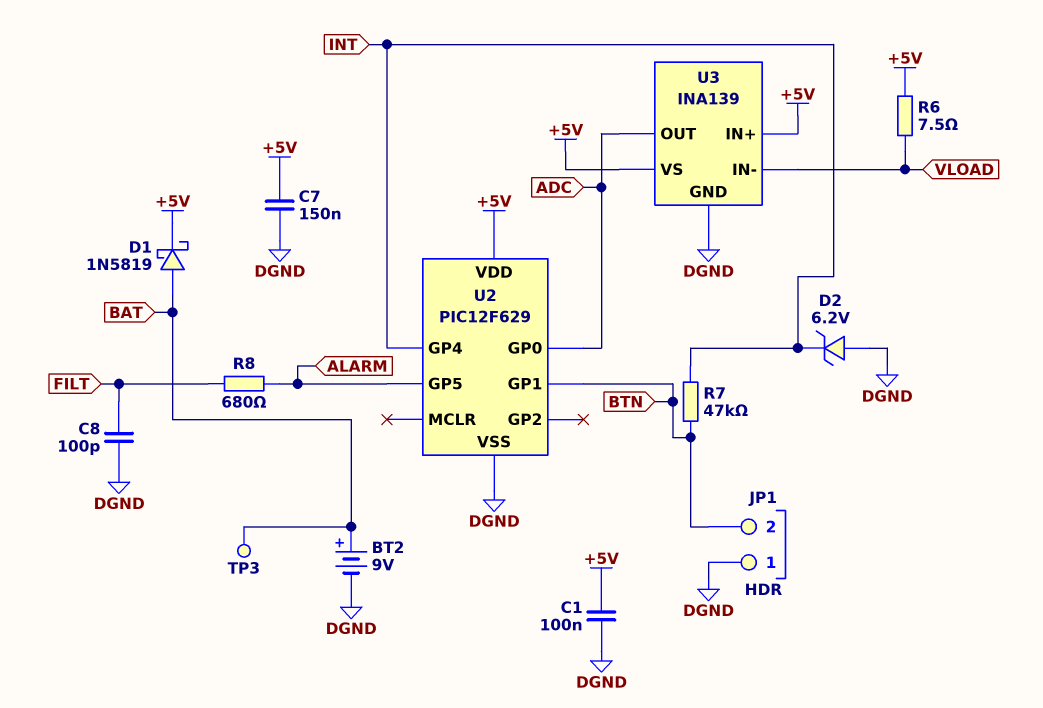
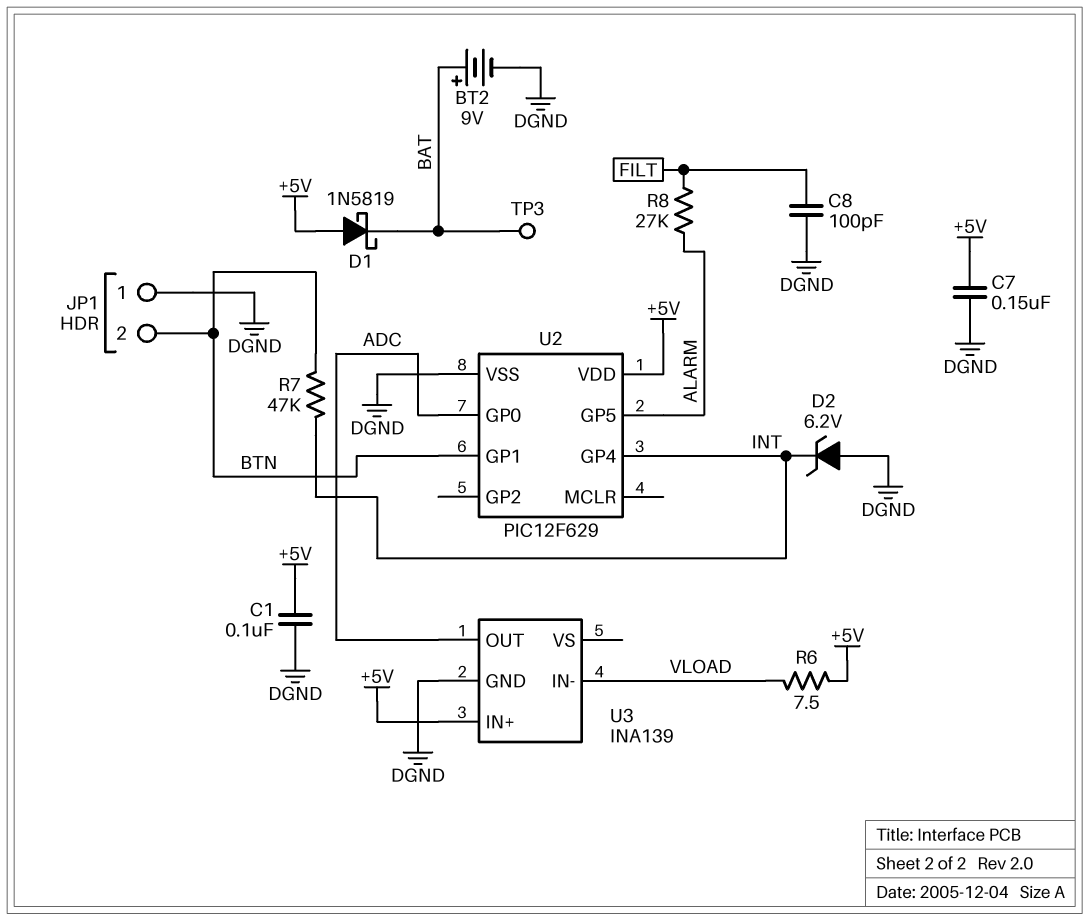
D1: schottky 1N5819 (A BAT, K +5V) -> schottky 1N5819 (A +5V, K BAT)
R8: 680 (ALARM, FILT) -> 27k (ALARM, FILT)
U3 pin VS: +5V -> none

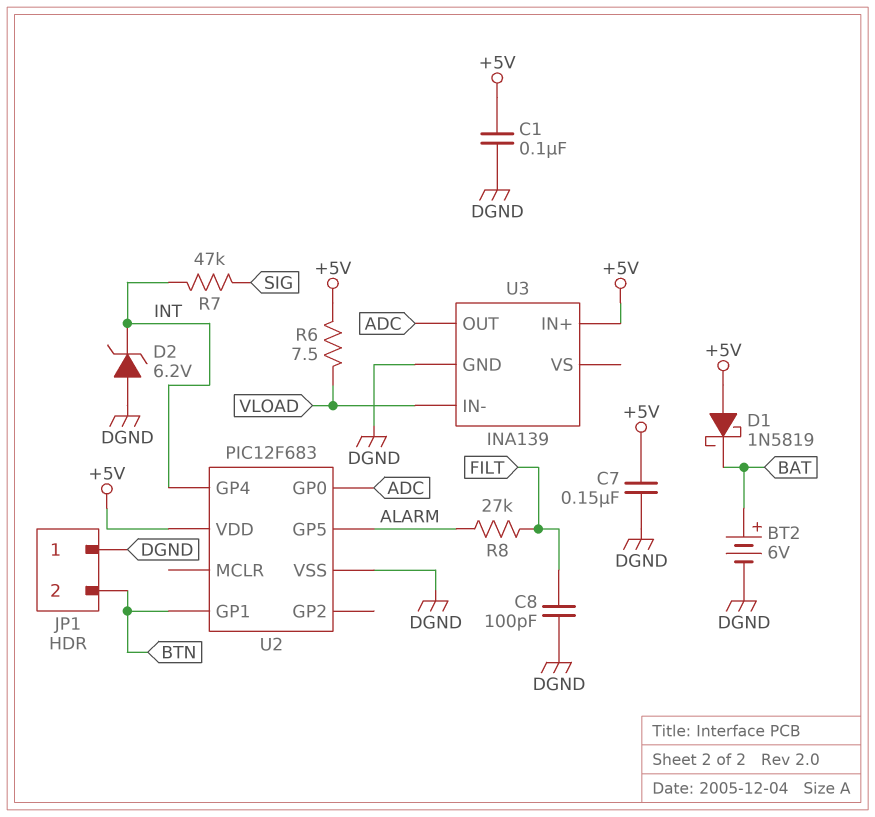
BT2: 9V (plus BAT, minus DGND) -> 6V (plus BAT, minus DGND)
R7: 47k (BTN, INT) -> 47k (INT, SIG)
TP3: test point (BAT) -> none
U2: PIC12F629 -> PIC12F683

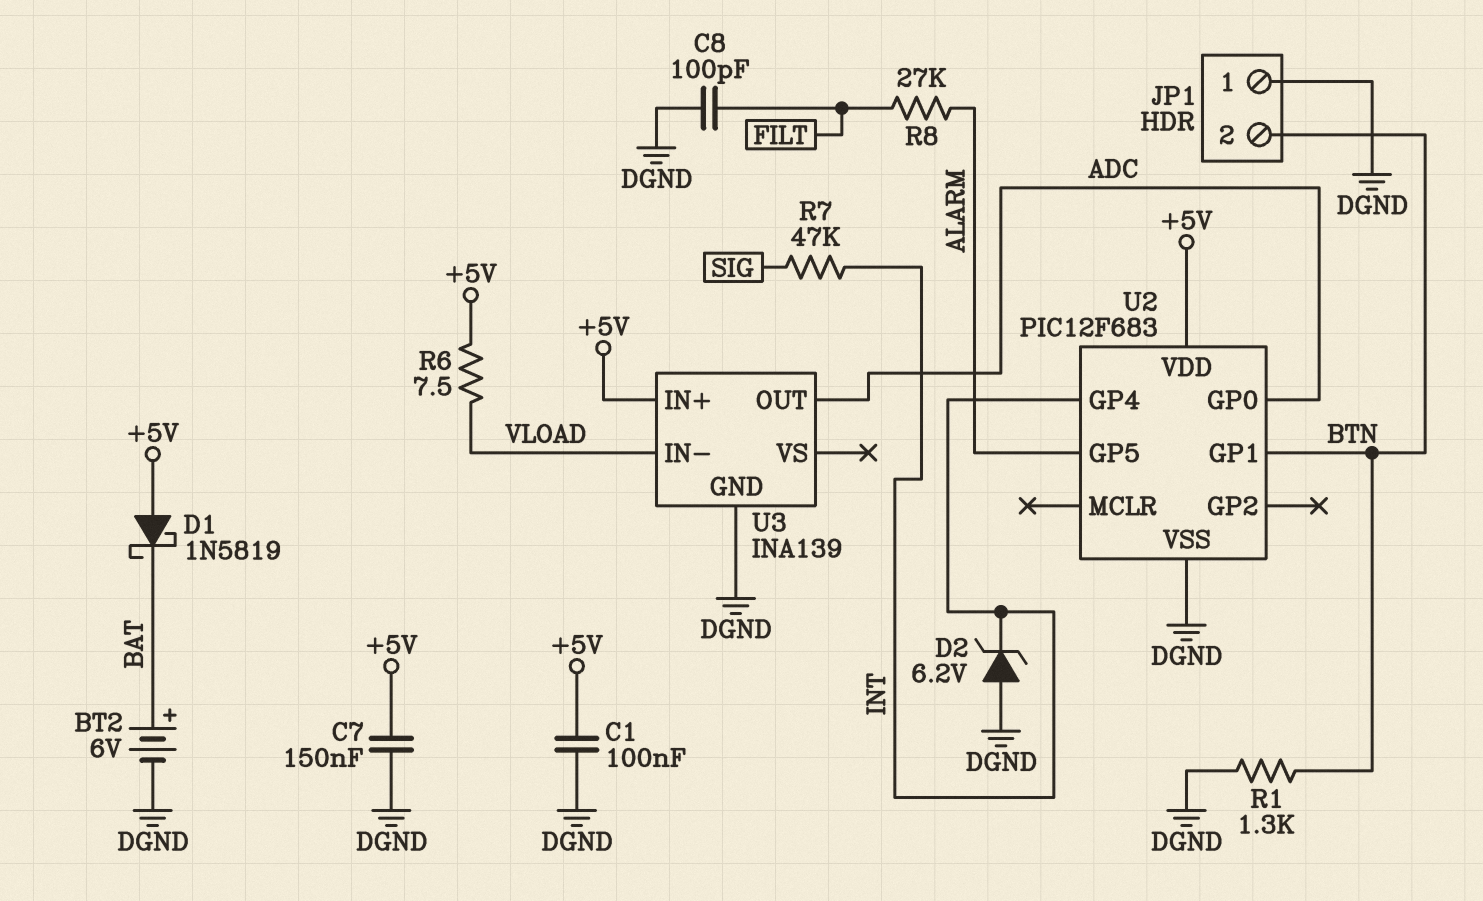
R1: none -> 1.3k (BTN, DGND)

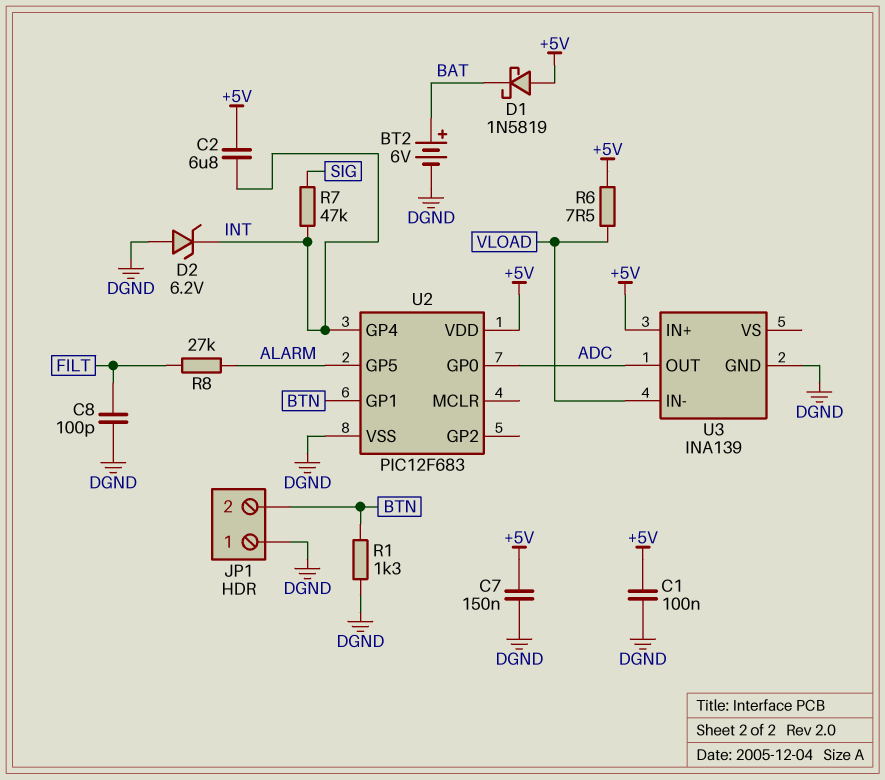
C2: none -> 6.8uF (+5V, INT)

